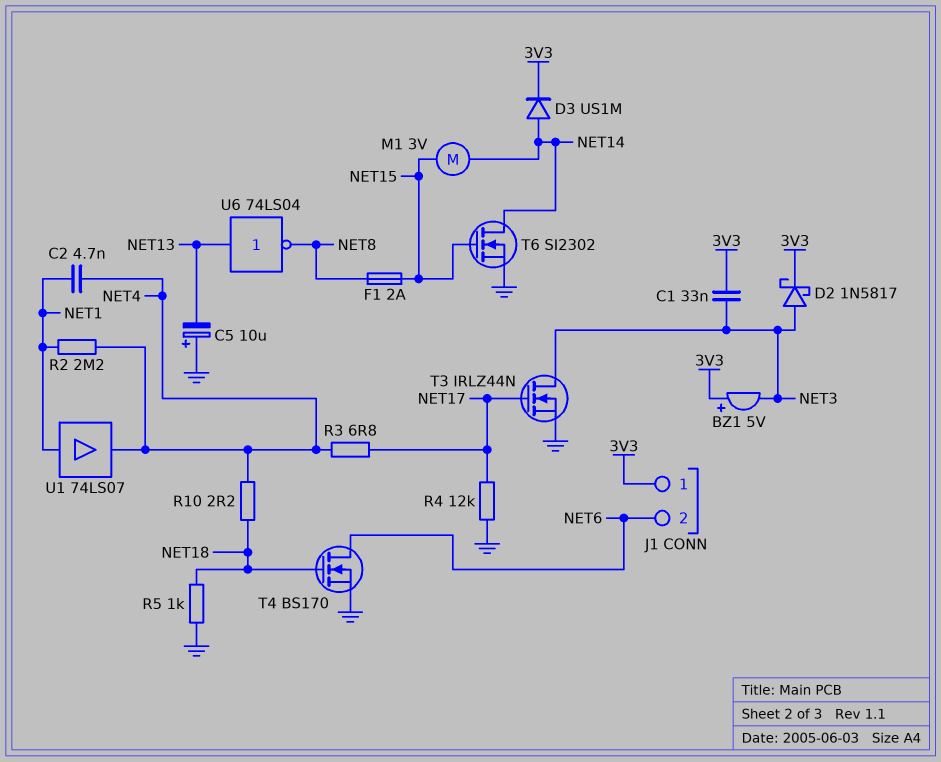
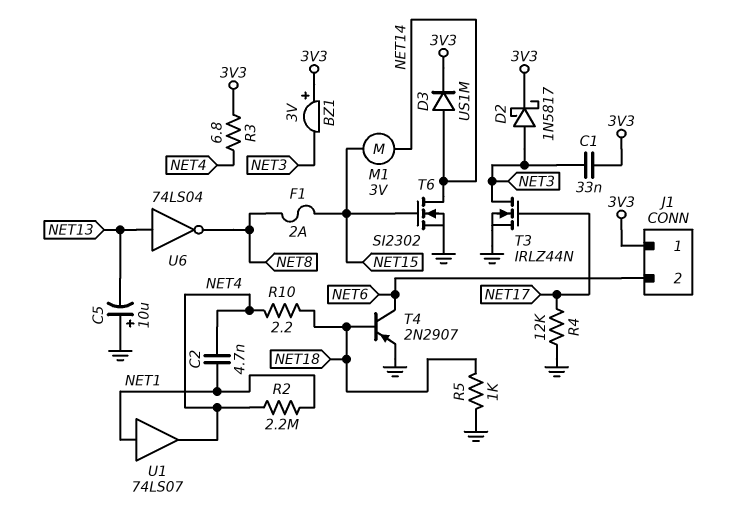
BZ1: buzzer 5V (plus 3V3, minus NET3) -> buzzer 3V (plus 3V3, minus NET3)
R3: 6.8 (NET4, NET17) -> 6.8 (3V3, NET4)
T4: NMOS BS170 (G NET18, D NET6, S GND) -> PNP 2N2907 (B NET18, C NET6, E GND)

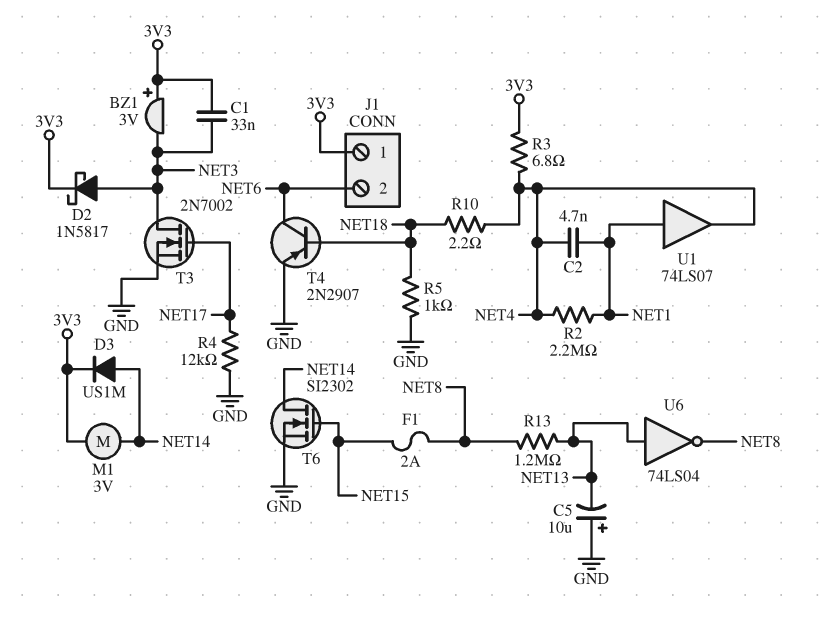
M1: motor 3V (NET14, NET15) -> motor 3V (3V3, NET14)
R13: none -> 1.2M (NET8, NET13)
T3: NMOS IRLZ44N (G NET17, D NET3, S GND) -> NMOS 2N7002 (G NET17, D NET3, S GND)

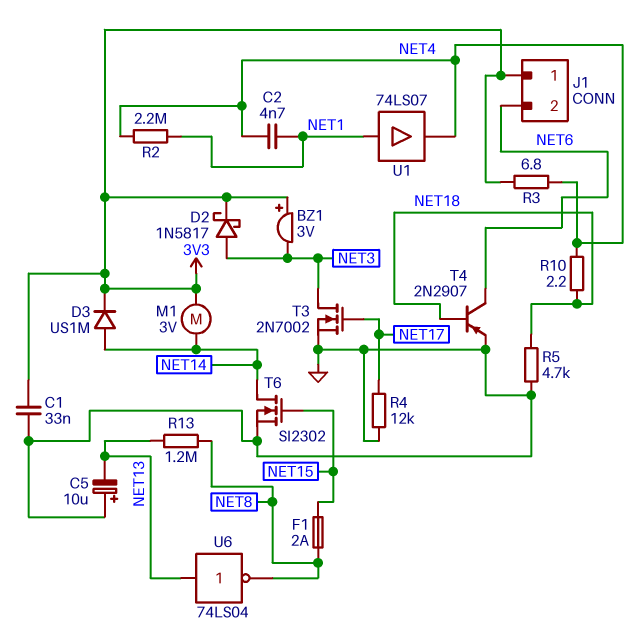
C1: 33nF (3V3, NET3) -> 33nF (3V3, GND)
R5: 1k (GND, NET18) -> 4.7k (GND, NET18)

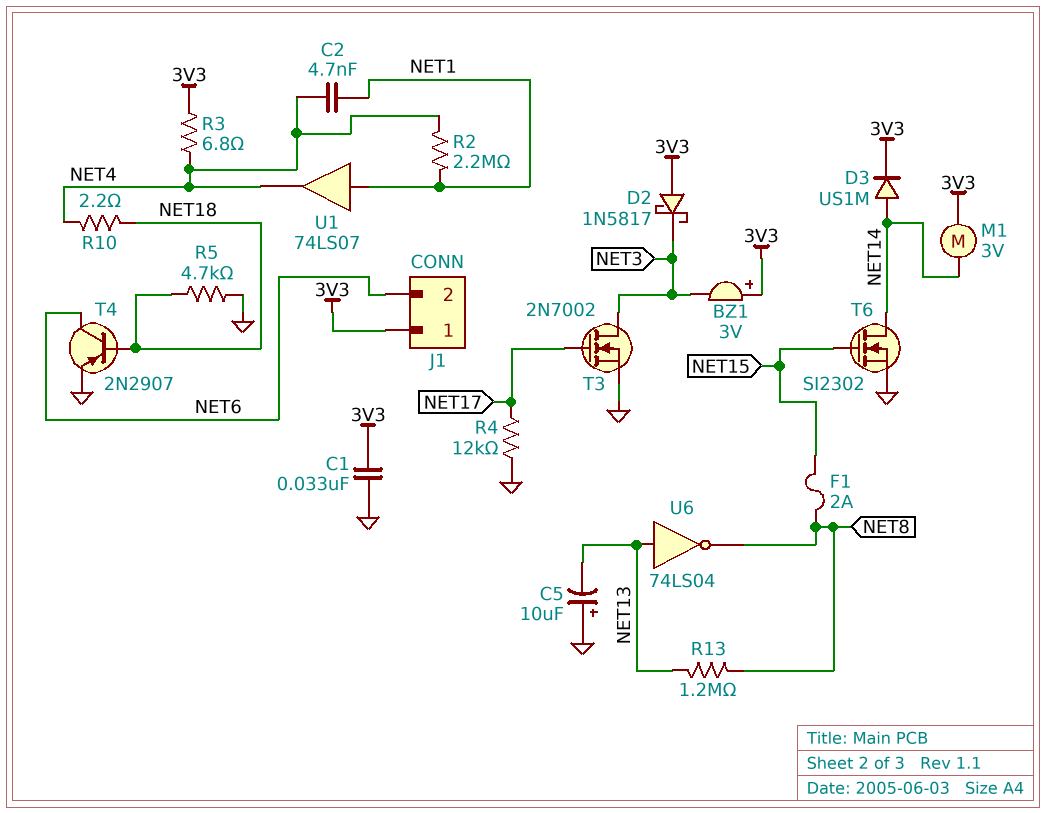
D2: schottky 1N5817 (A NET3, K 3V3) -> schottky 1N5817 (A 3V3, K NET3)

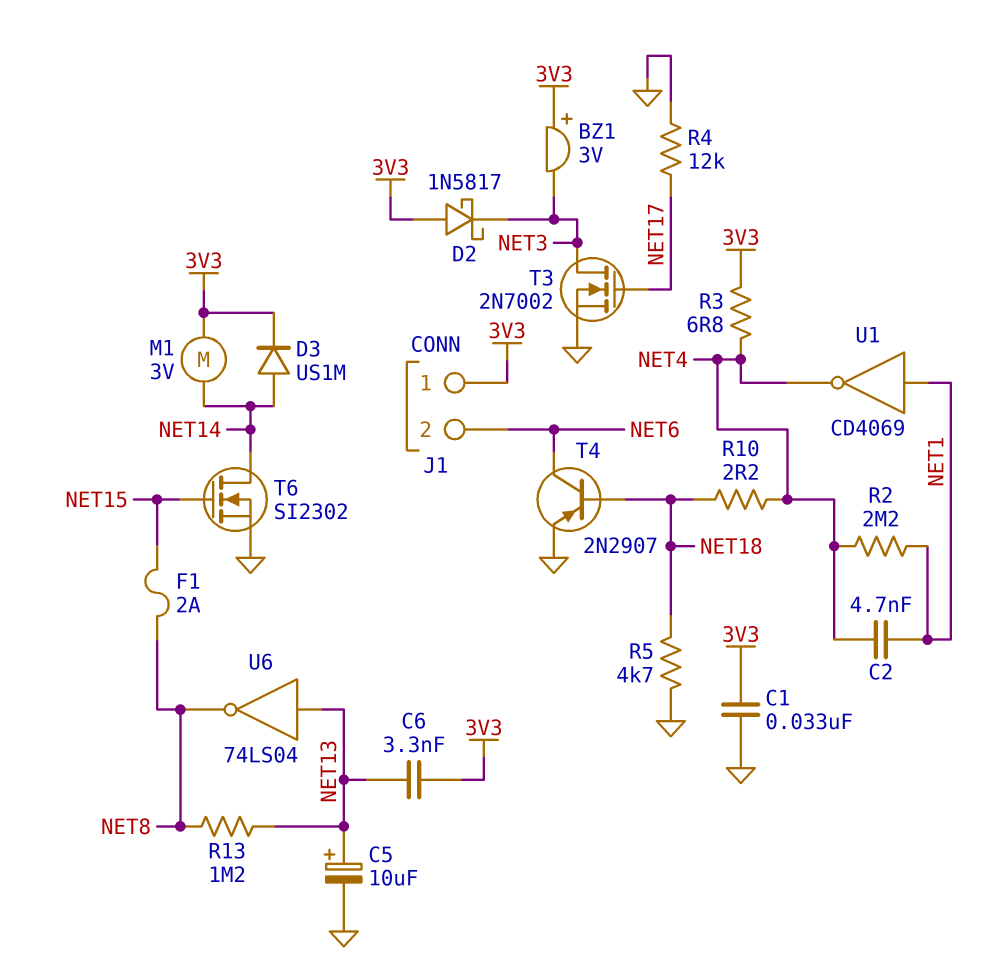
C5: 10uF (plus GND, minus NET13) -> 10uF (plus NET13, minus GND)
C6: none -> 3.3nF (3V3, NET13)
U1: buffer 74LS07 (in NET1, out NET4) -> NOT CD4069 (in NET1, out NET4)

